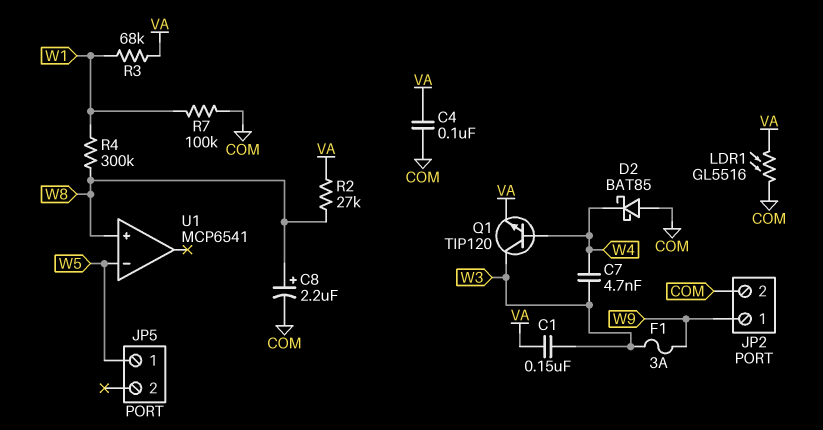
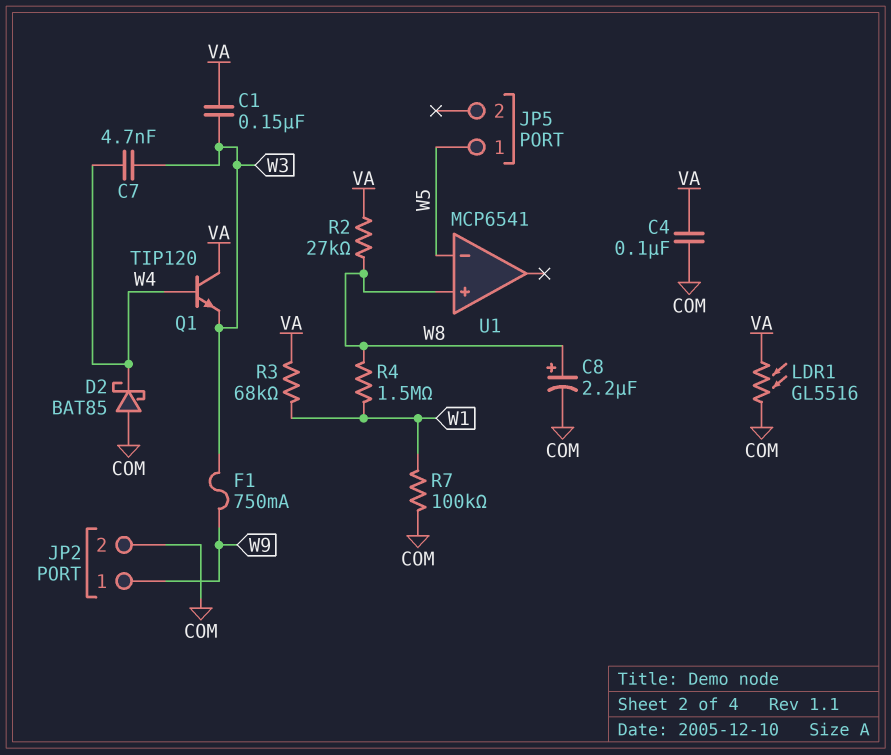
F1: 3A (W3, W9) -> 750mA (W3, W9)
Q1: NPN TIP120 (B W4, C W3, E VA) -> NPN TIP120 (B W4, C VA, E W3)
R4: 300k (W1, W8) -> 1.5M (W1, W8)

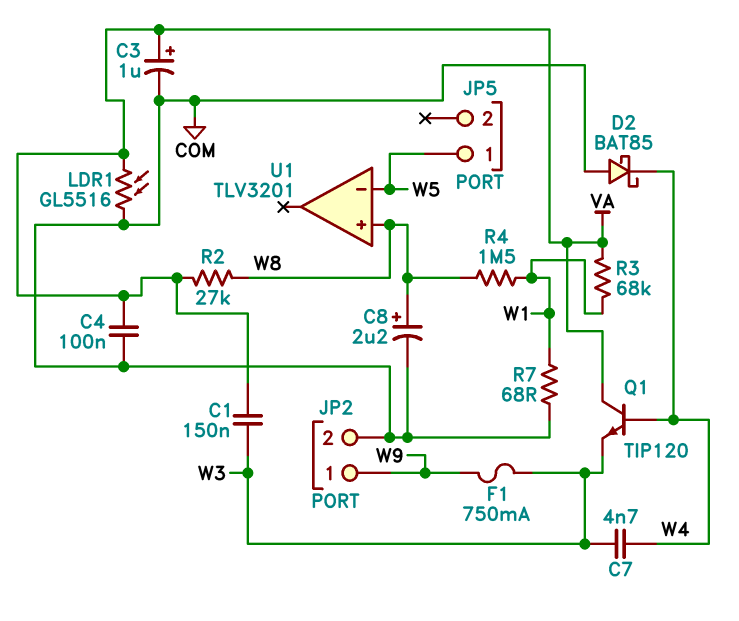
C3: none -> 1uF (plus VA, minus COM)
R7: 100k (COM, W1) -> 68 (COM, W1)
U1: MCP6541 -> TLV3201

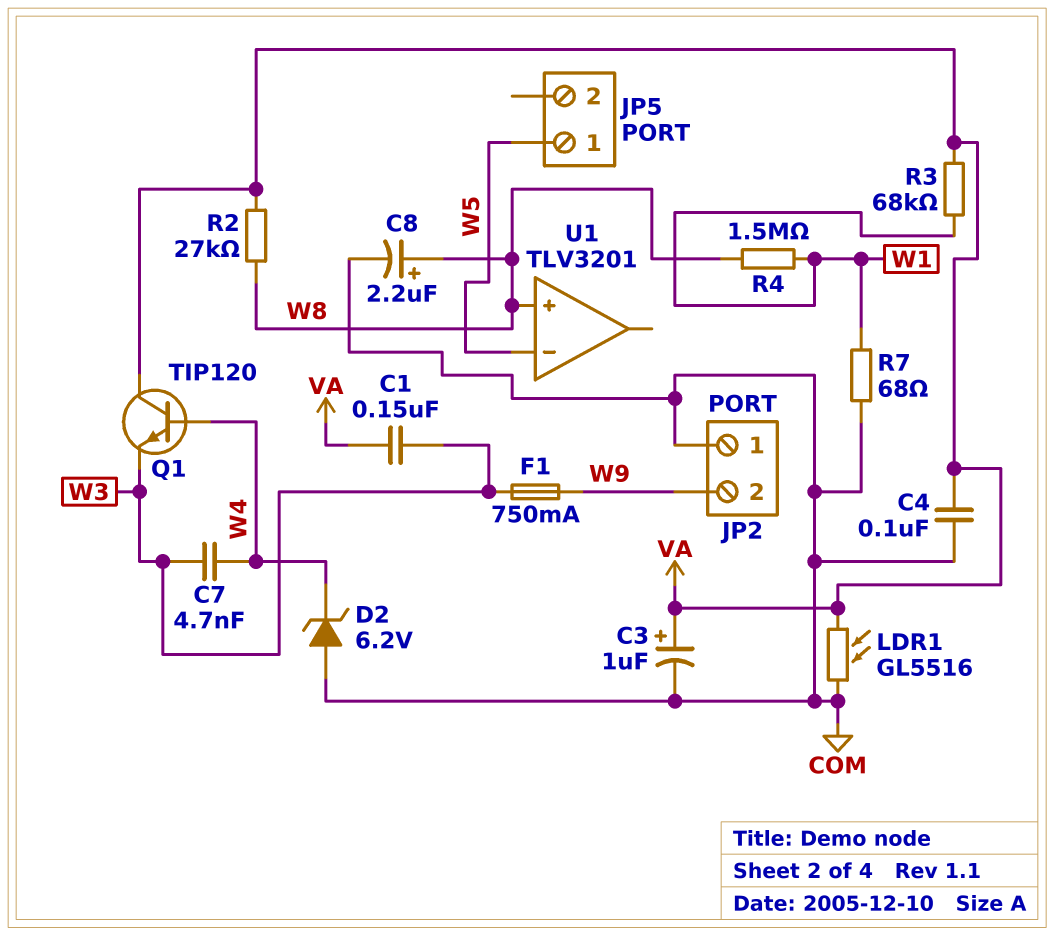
D2: schottky BAT85 (A COM, K W4) -> zener 6.2V (A COM, K W4)
JP2 pin 1: W9 -> COM
JP2 pin 2: COM -> W9

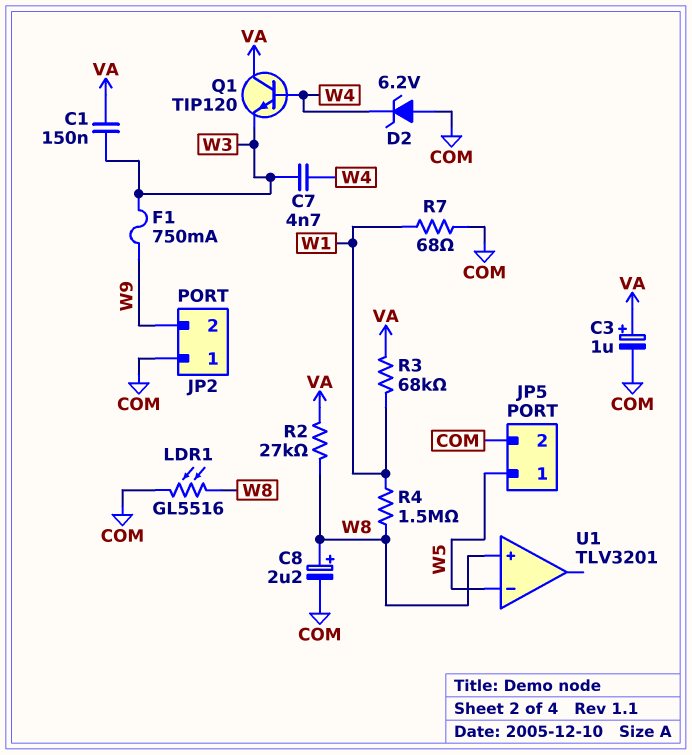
C4: 100nF (COM, VA) -> none
JP5 pin 2: none -> COM
LDR1: GL5516 (COM, VA) -> GL5516 (COM, W8)

